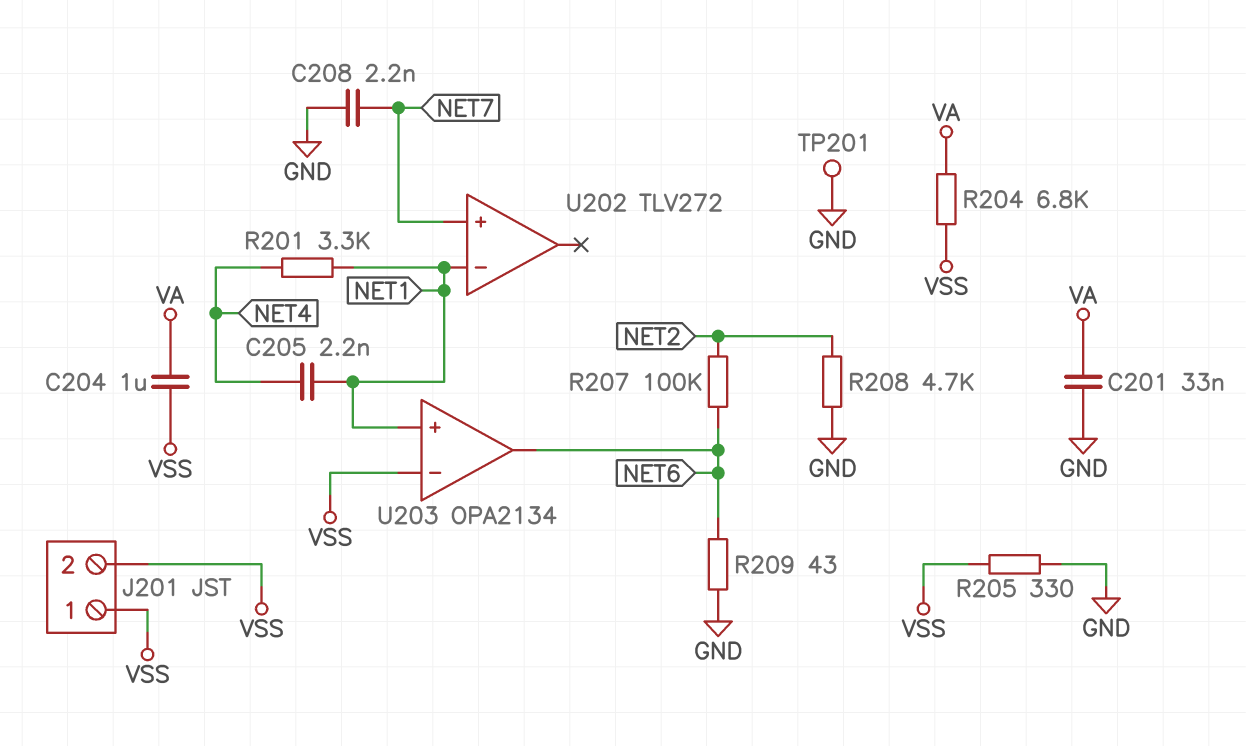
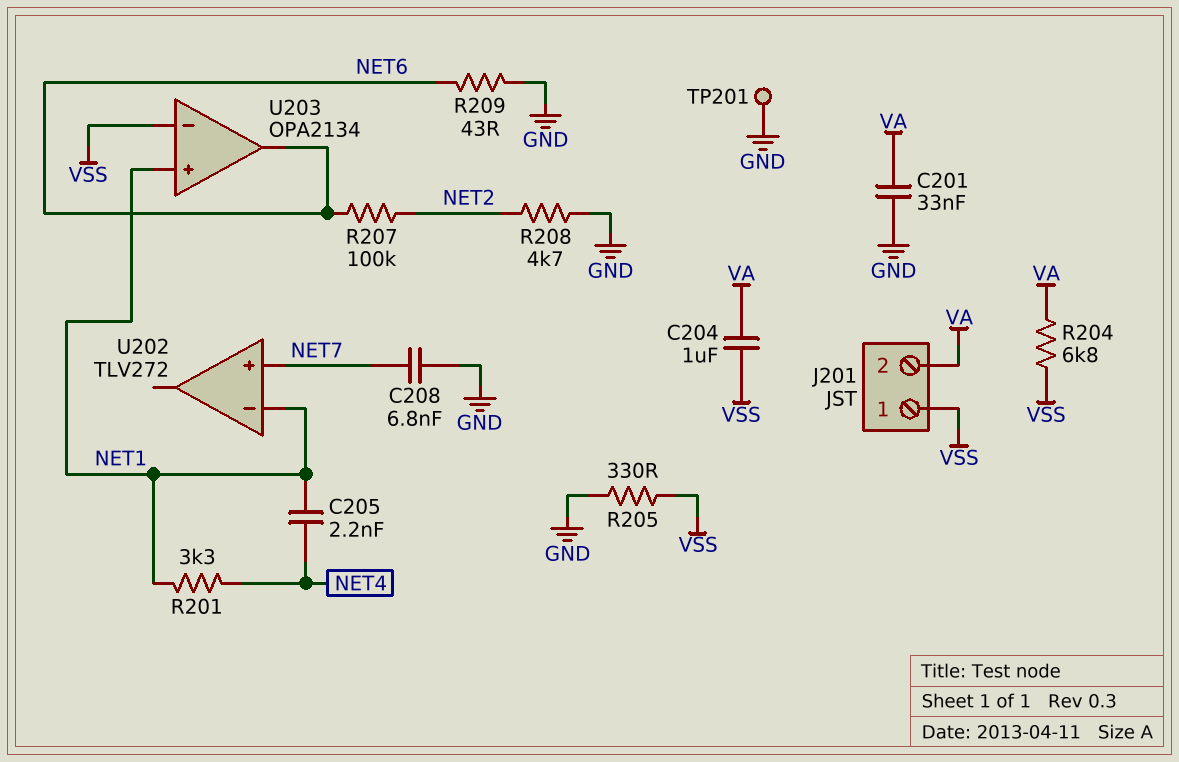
C208: 2.2nF (GND, NET7) -> 6.8nF (GND, NET7)
J201 pin 2: VSS -> VA

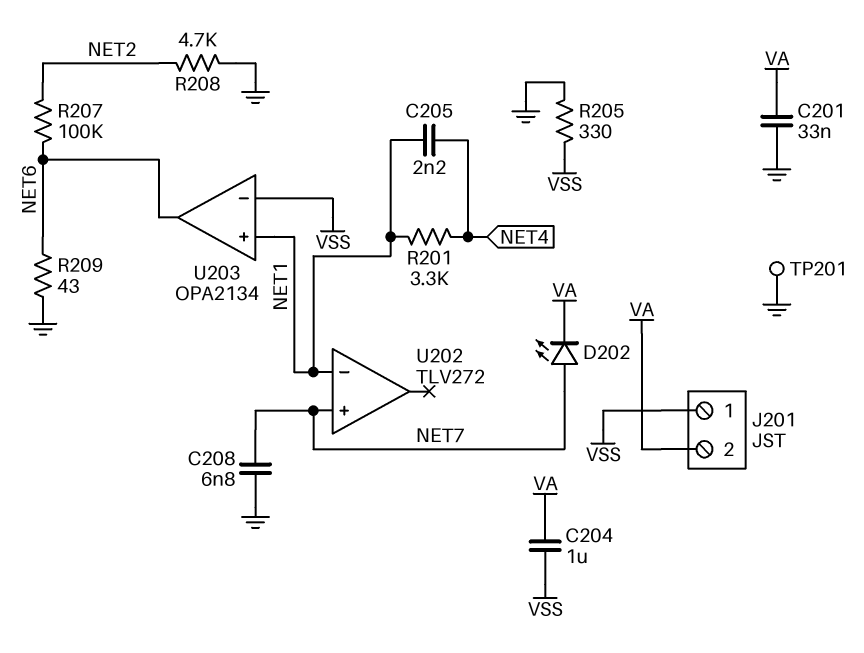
D202: none -> LED (A NET7, K VA)
R204: 6.8k (VA, VSS) -> none

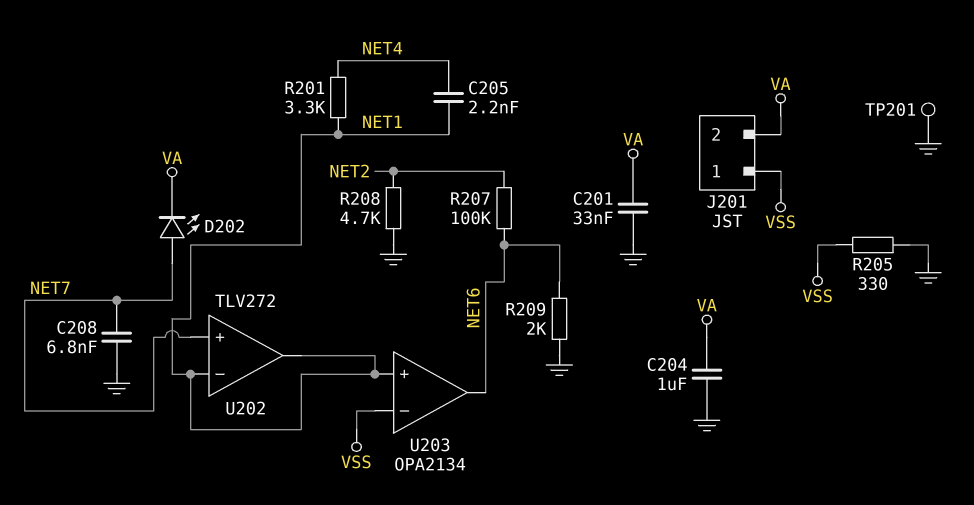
C204: 1uF (VA, VSS) -> 1uF (GND, VA)
R209: 43 (GND, NET6) -> 2k (GND, NET6)
U202 pin out: none -> NET1

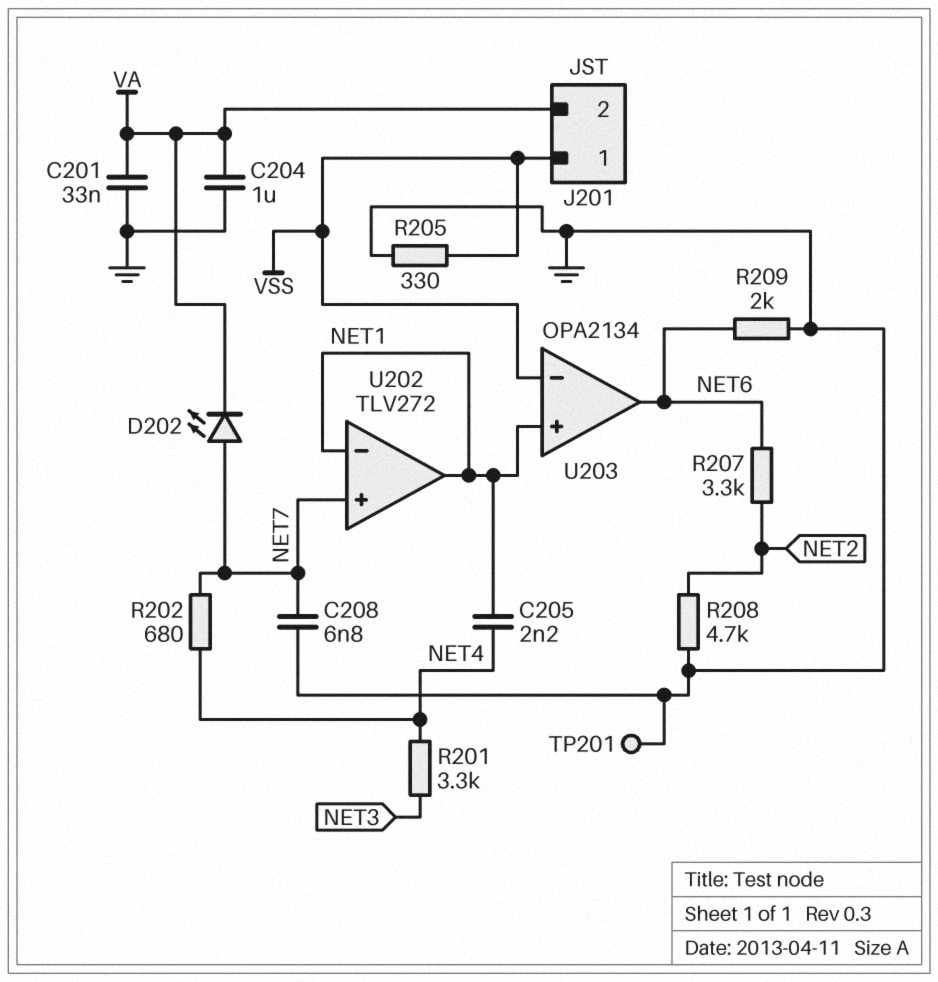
R201: 3.3k (NET1, NET4) -> 3.3k (NET3, NET4)
R202: none -> 680 (NET4, NET7)
R207: 100k (NET2, NET6) -> 3.3k (NET2, NET6)

